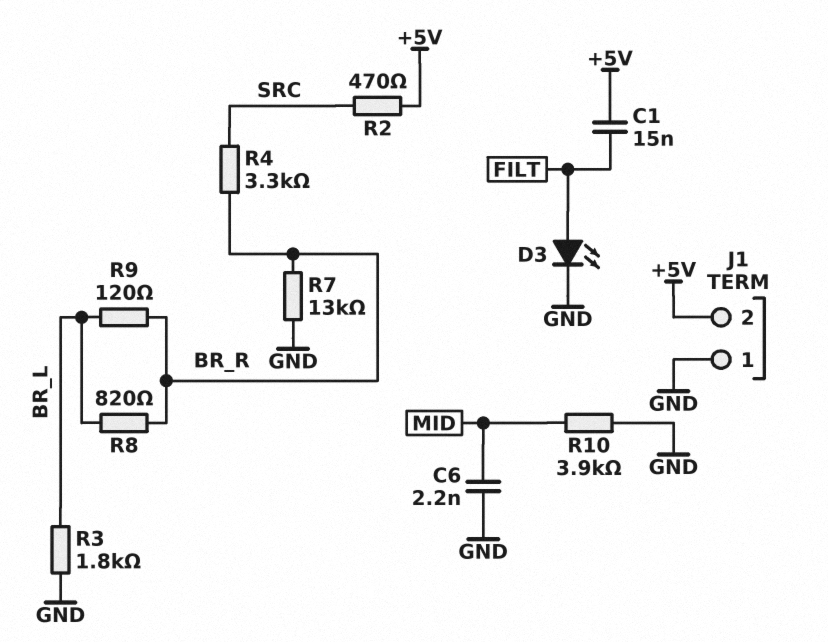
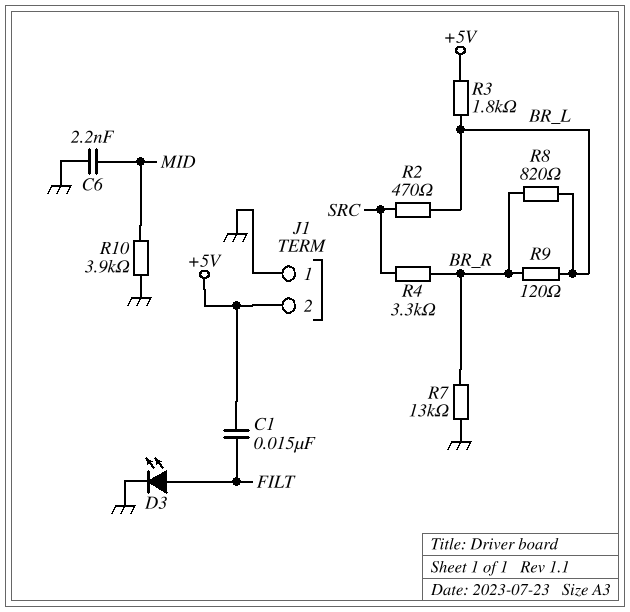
R2: 470 (+5V, SRC) -> 470 (BR_L, SRC)
R3: 1.8k (BR_L, GND) -> 1.8k (+5V, BR_L)

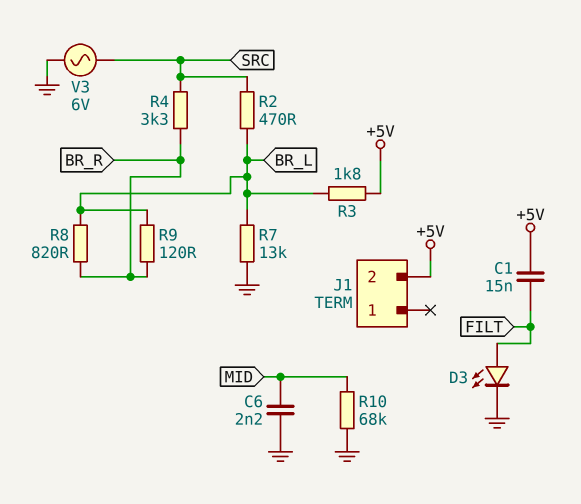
J1 pin 1: GND -> none
R7: 13k (BR_R, GND) -> 13k (BR_L, GND)
R10: 3.9k (GND, MID) -> 68k (GND, MID)
V3: none -> AC 6V (GND, SRC)

